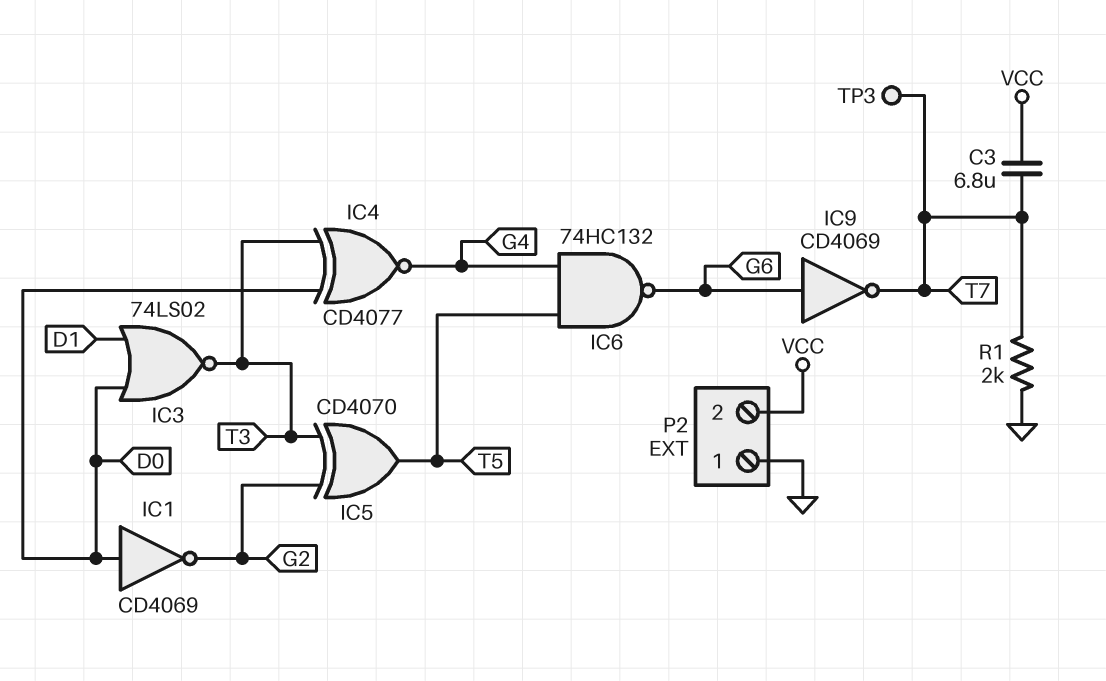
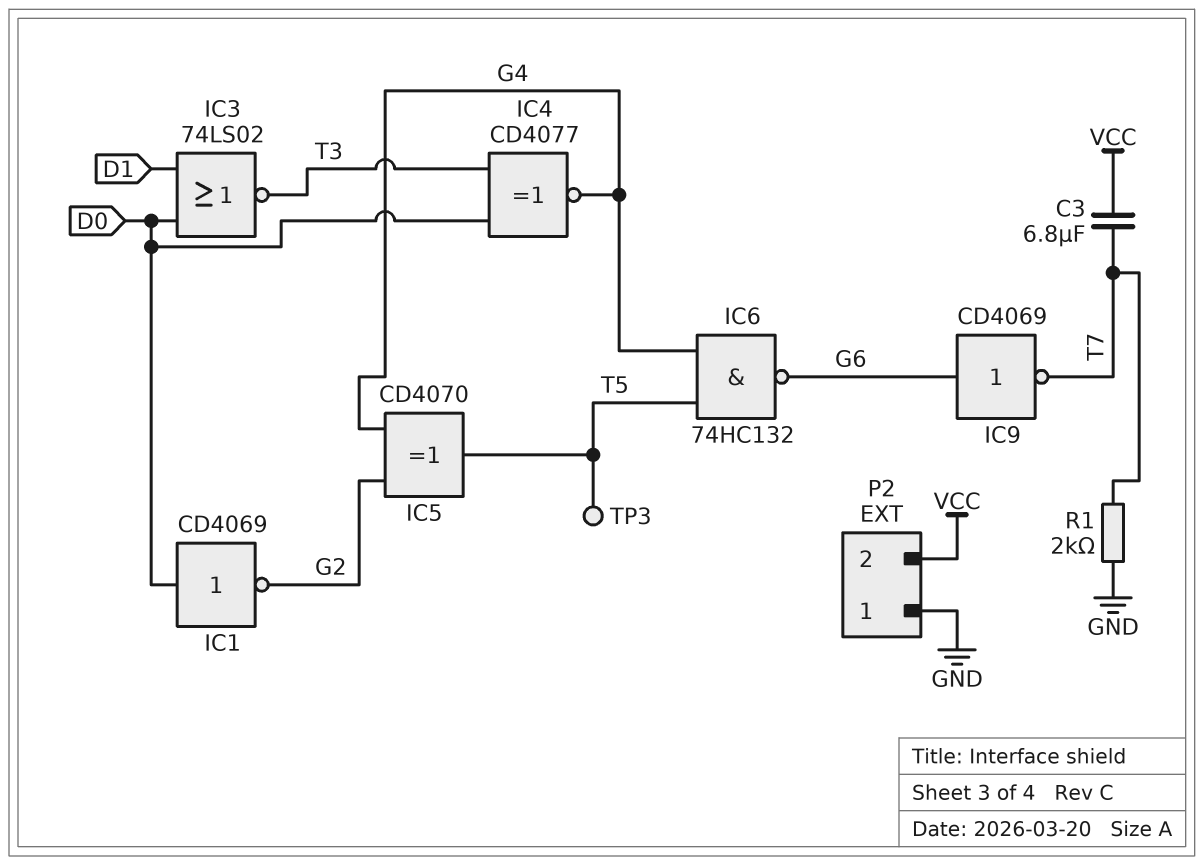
IC5: XOR CD4070 (in G2, in T3, out T5) -> XOR CD4070 (in G2, in G4, out T5)
TP3: test point (T7) -> test point (T5)

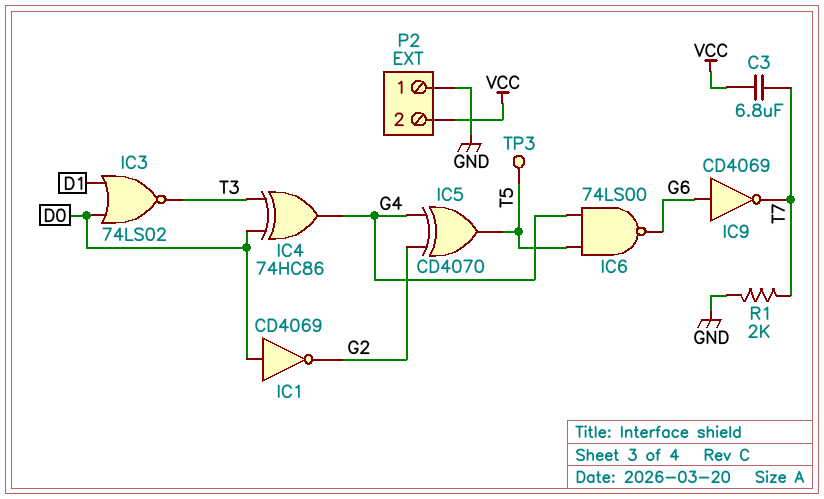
IC4: XNOR CD4077 (in D0, in T3, out G4) -> XOR 74HC86 (in D0, in T3, out G4)
IC6: NAND 74HC132 (in G4, in T5, out G6) -> NAND 74LS00 (in G4, in T5, out G6)

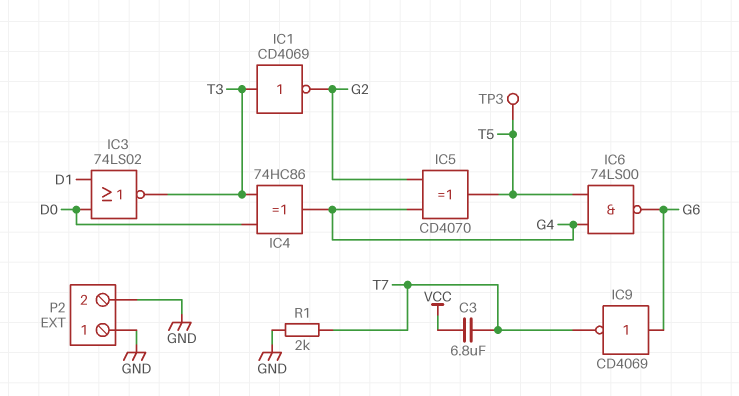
IC1: NOT CD4069 (in D0, out G2) -> NOT CD4069 (in T3, out G2)
P2 pin 2: VCC -> GND

